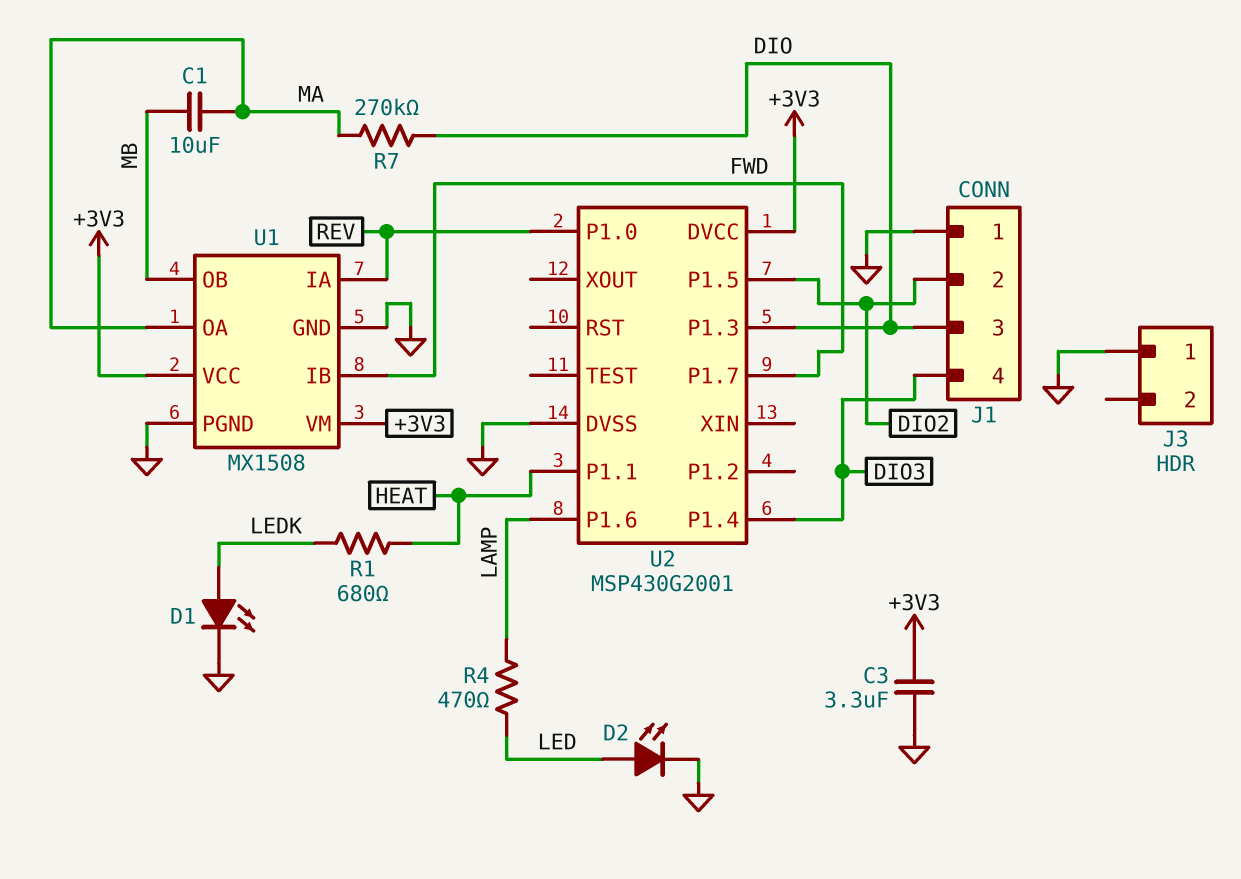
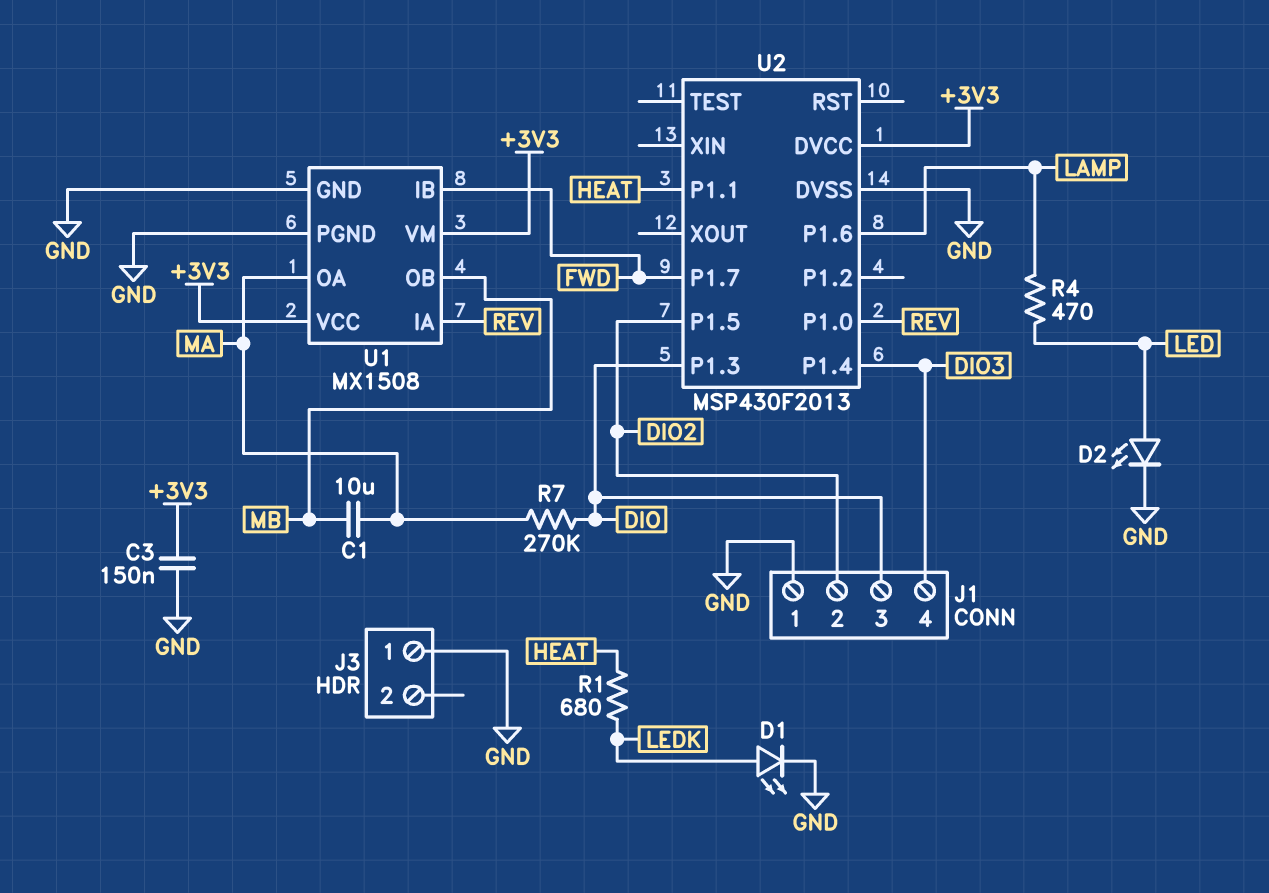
C3: 3.3uF (+3V3, GND) -> 150nF (+3V3, GND)
U2: MSP430G2001 -> MSP430F2013

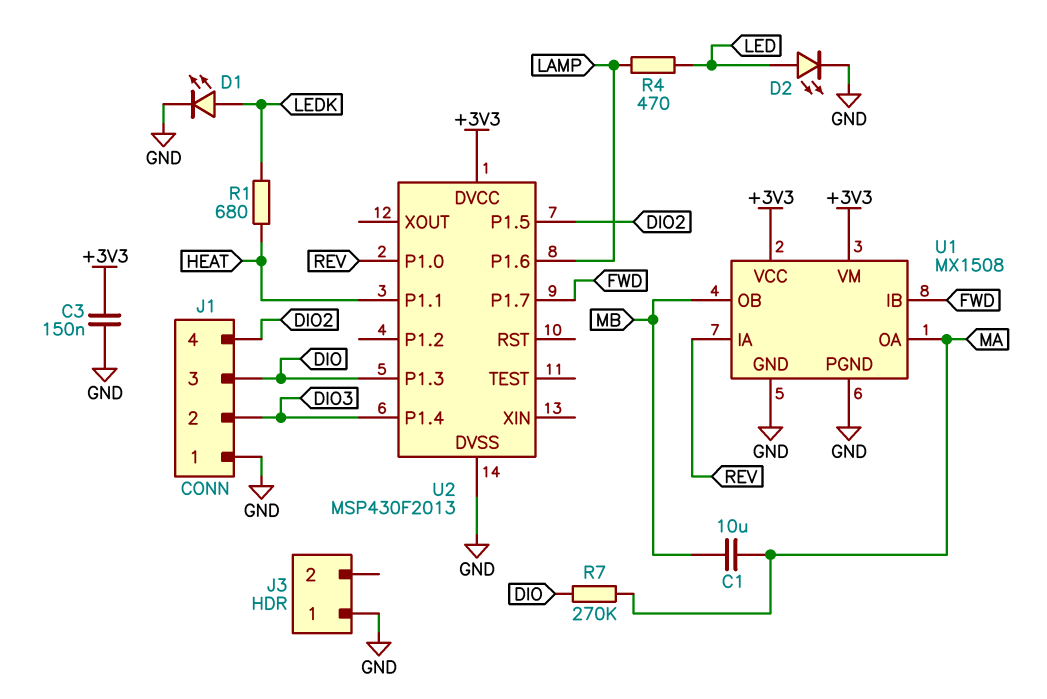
J1 pin 2: DIO2 -> DIO3
J1 pin 4: DIO3 -> DIO2

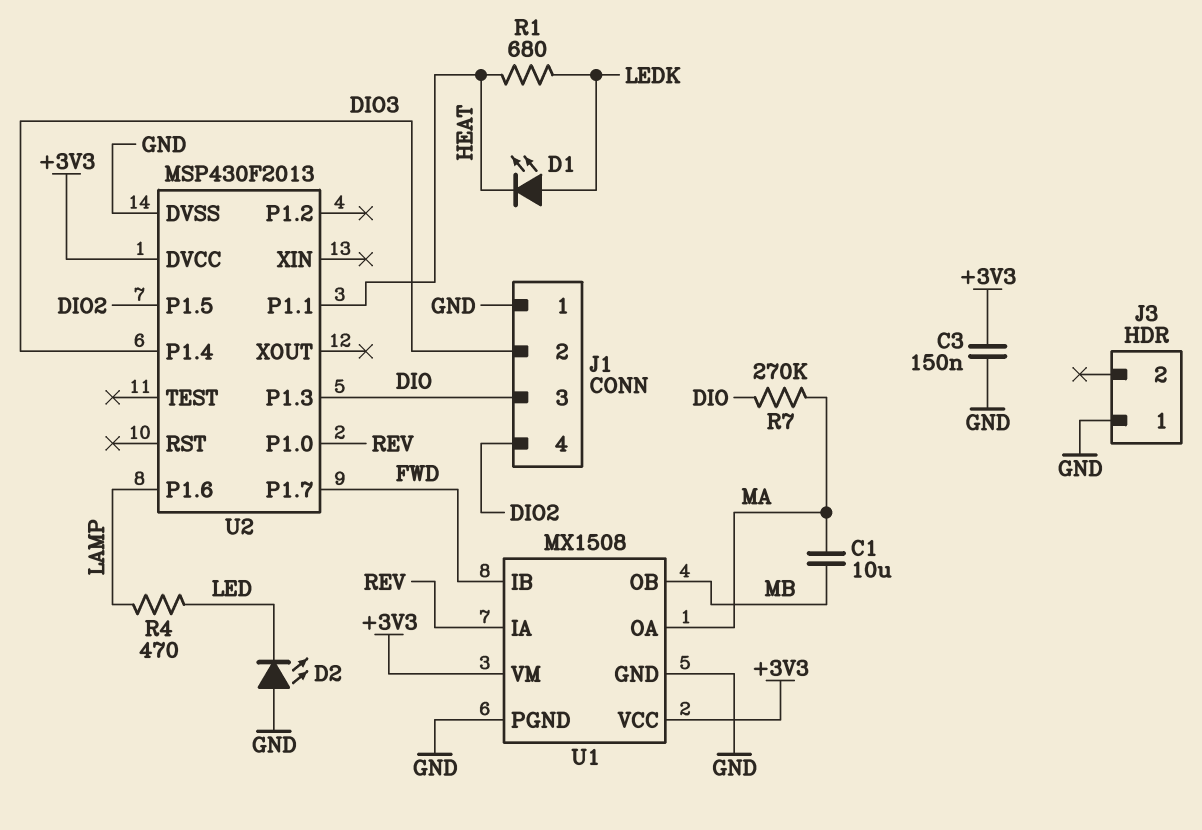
D1: LED (A LEDK, K GND) -> LED (A LEDK, K HEAT)
D2: LED (A LED, K GND) -> LED (A GND, K LED)

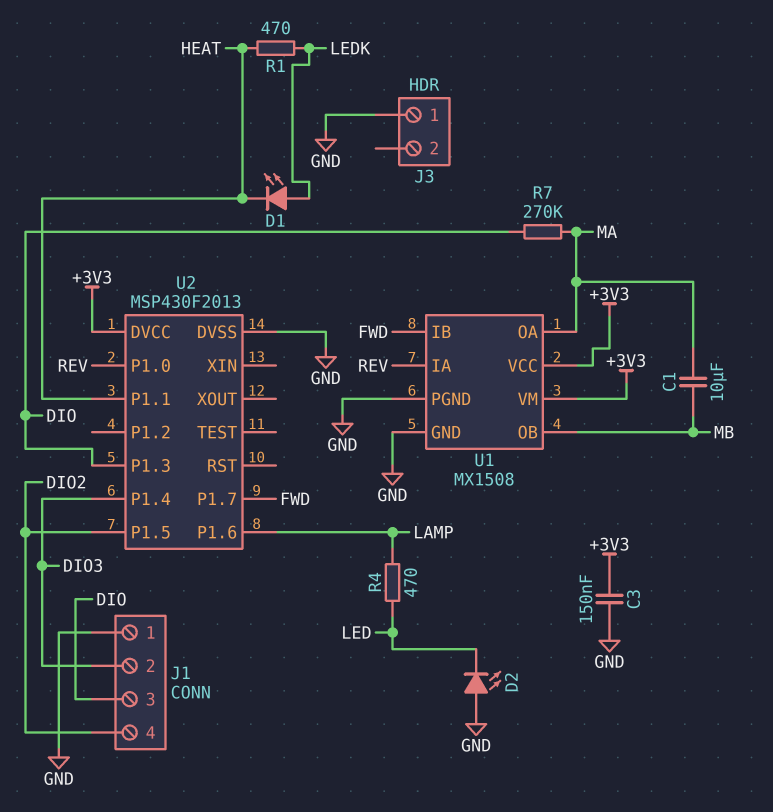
R1: 680 (HEAT, LEDK) -> 470 (HEAT, LEDK)

